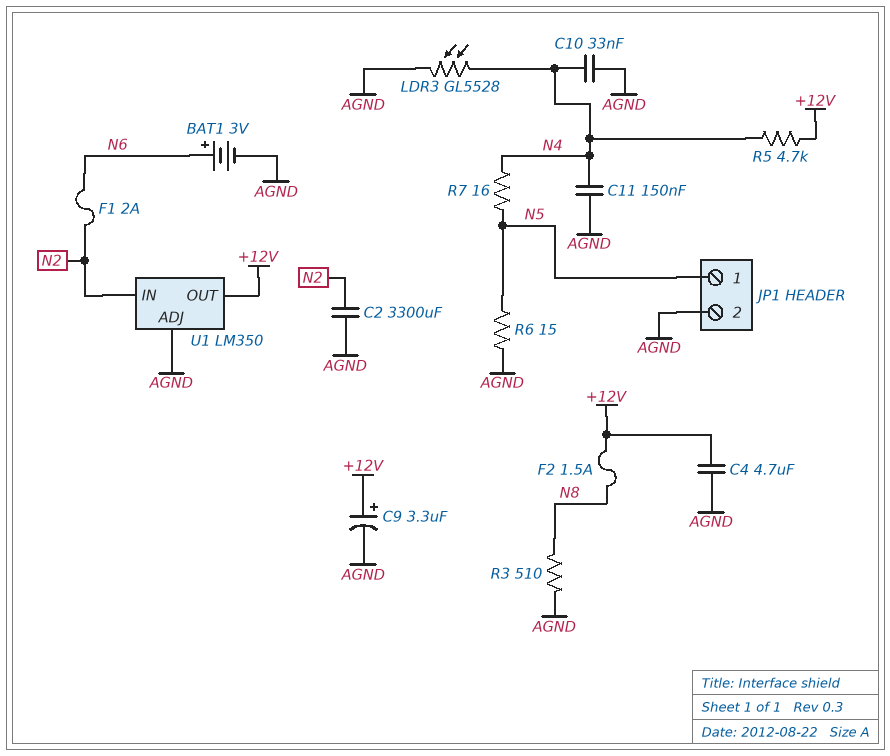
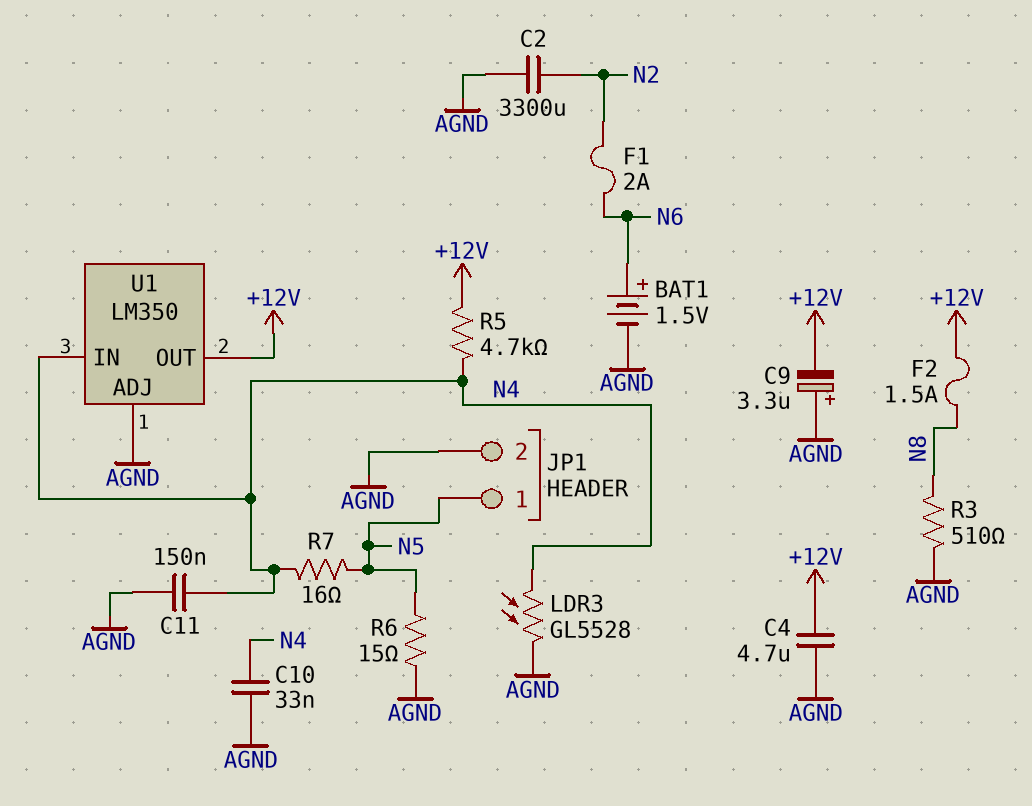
BAT1: 3V (plus N6, minus AGND) -> 1.5V (plus N6, minus AGND)
C9: 3.3uF (plus +12V, minus AGND) -> 3.3uF (plus AGND, minus +12V)
U1 pin IN: N2 -> N4

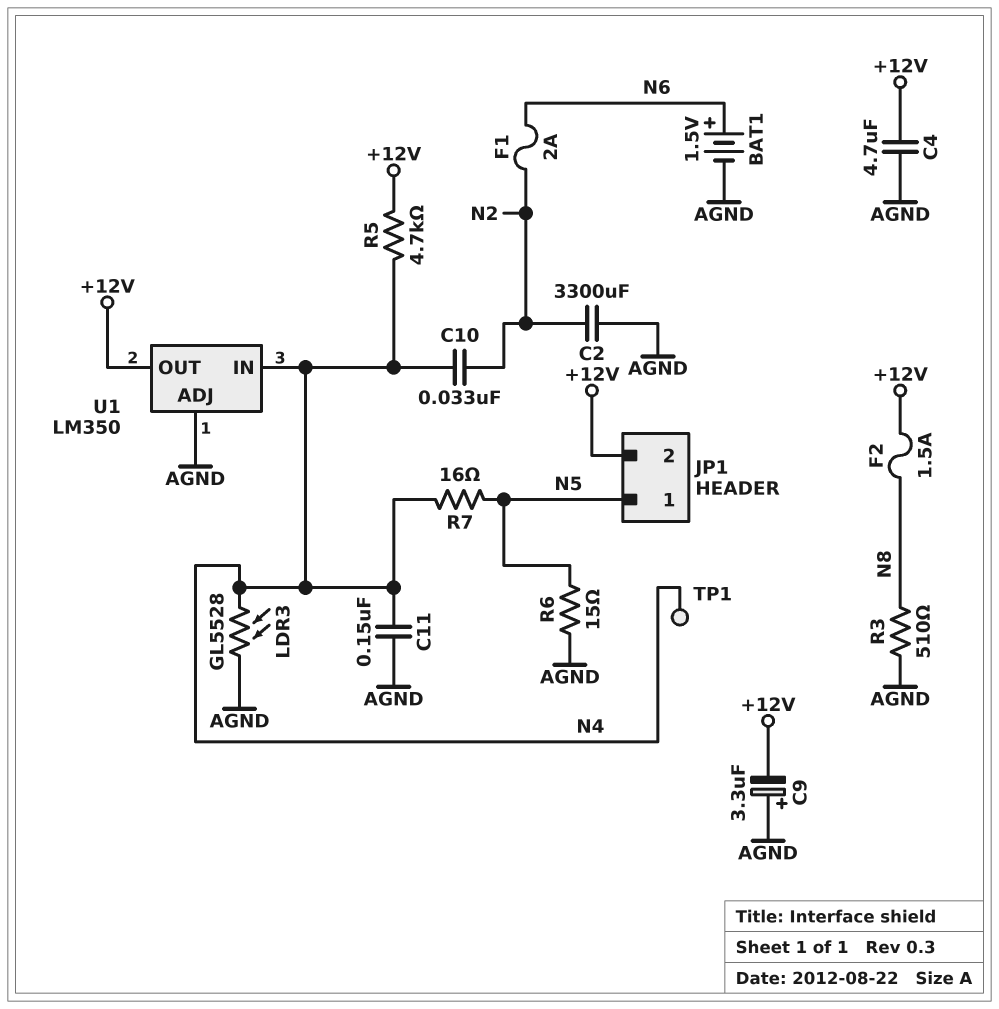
C10: 33nF (AGND, N4) -> 33nF (N2, N4)
JP1 pin 2: AGND -> +12V
TP1: none -> test point (N4)

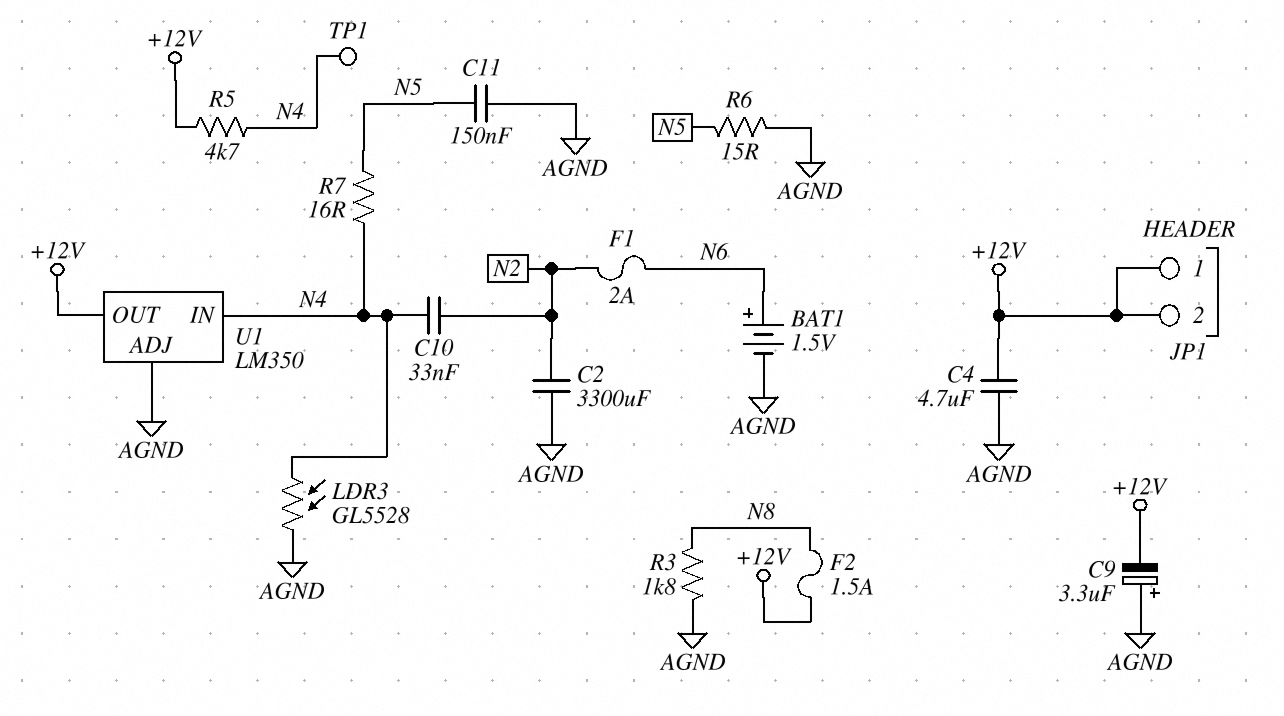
C11: 150nF (AGND, N4) -> 150nF (AGND, N5)
JP1 pin 1: N5 -> +12V
R3: 510 (AGND, N8) -> 1.8k (AGND, N8)

